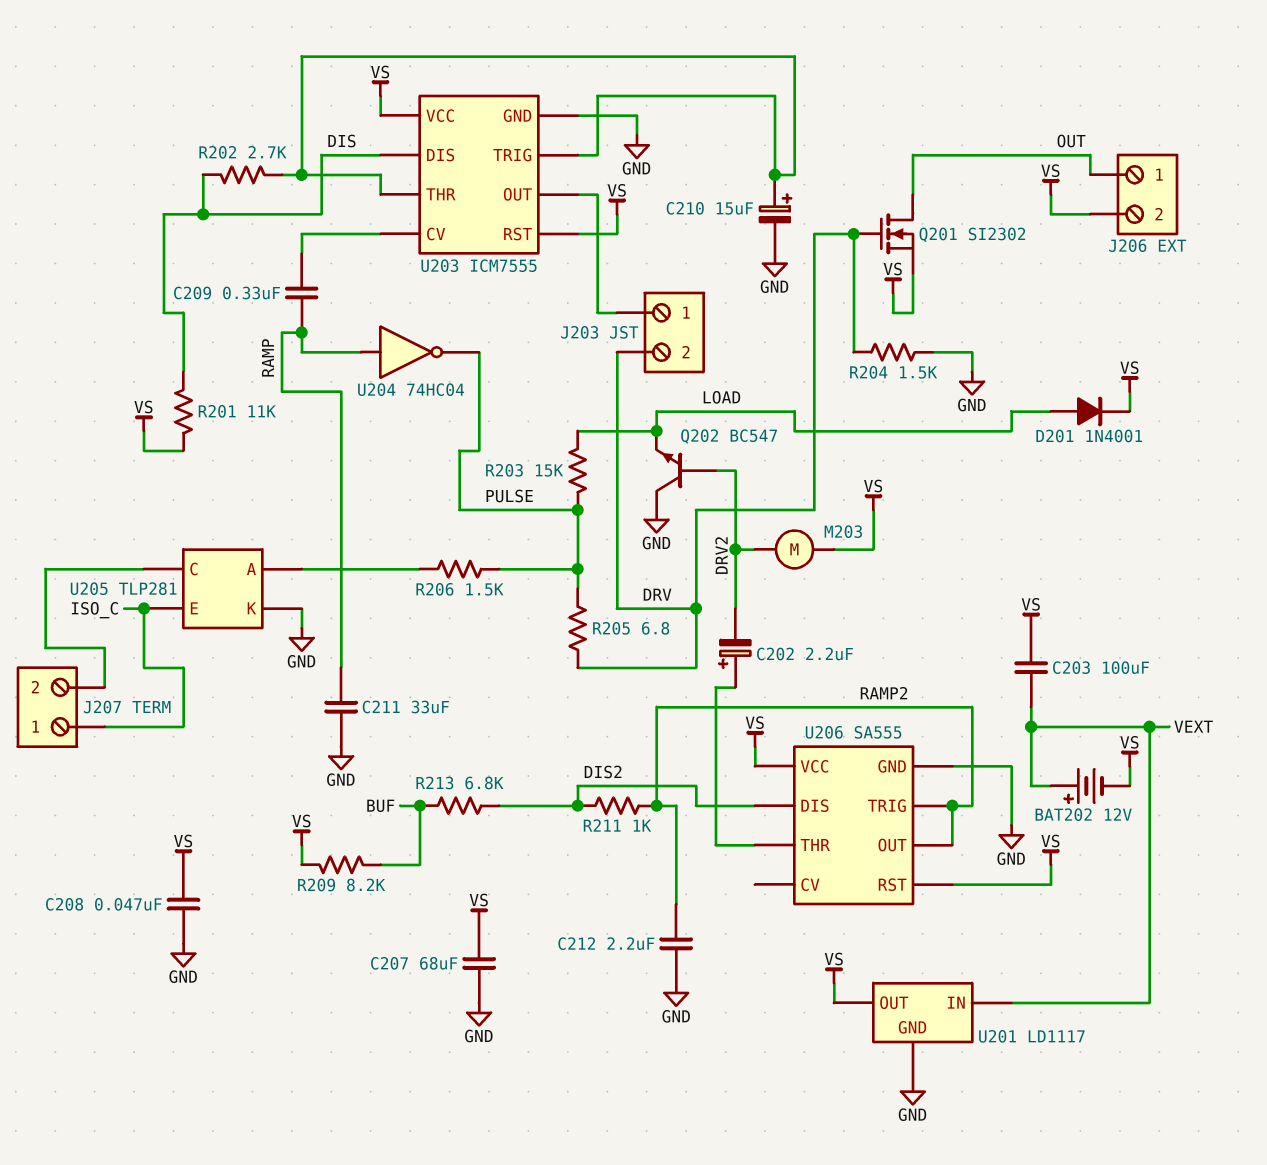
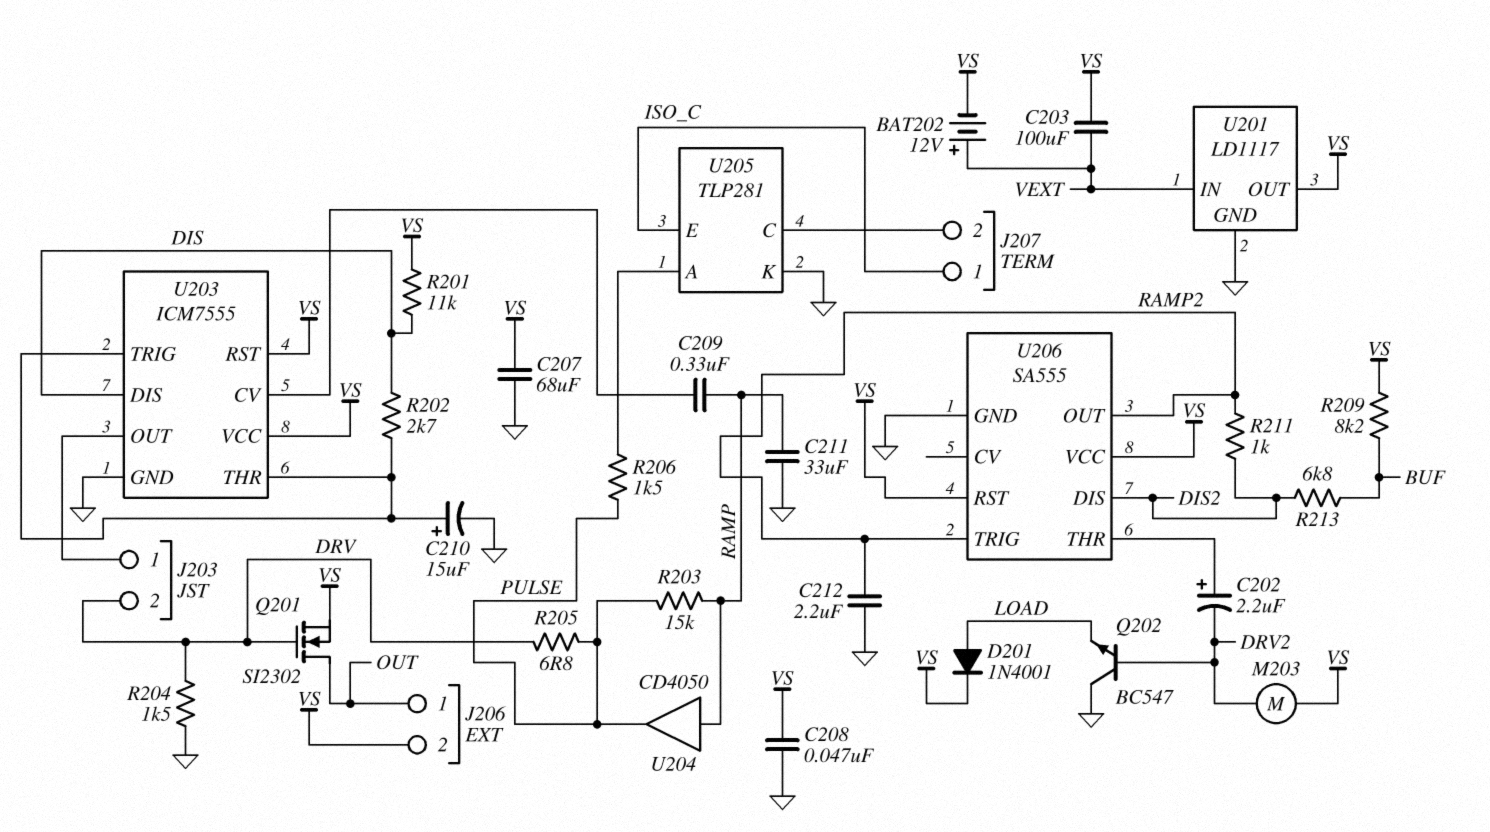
R203: 15k (LOAD, PULSE) -> 15k (PULSE, RAMP)
U204: NOT 74HC04 (in RAMP, out PULSE) -> buffer CD4050 (in RAMP, out PULSE)

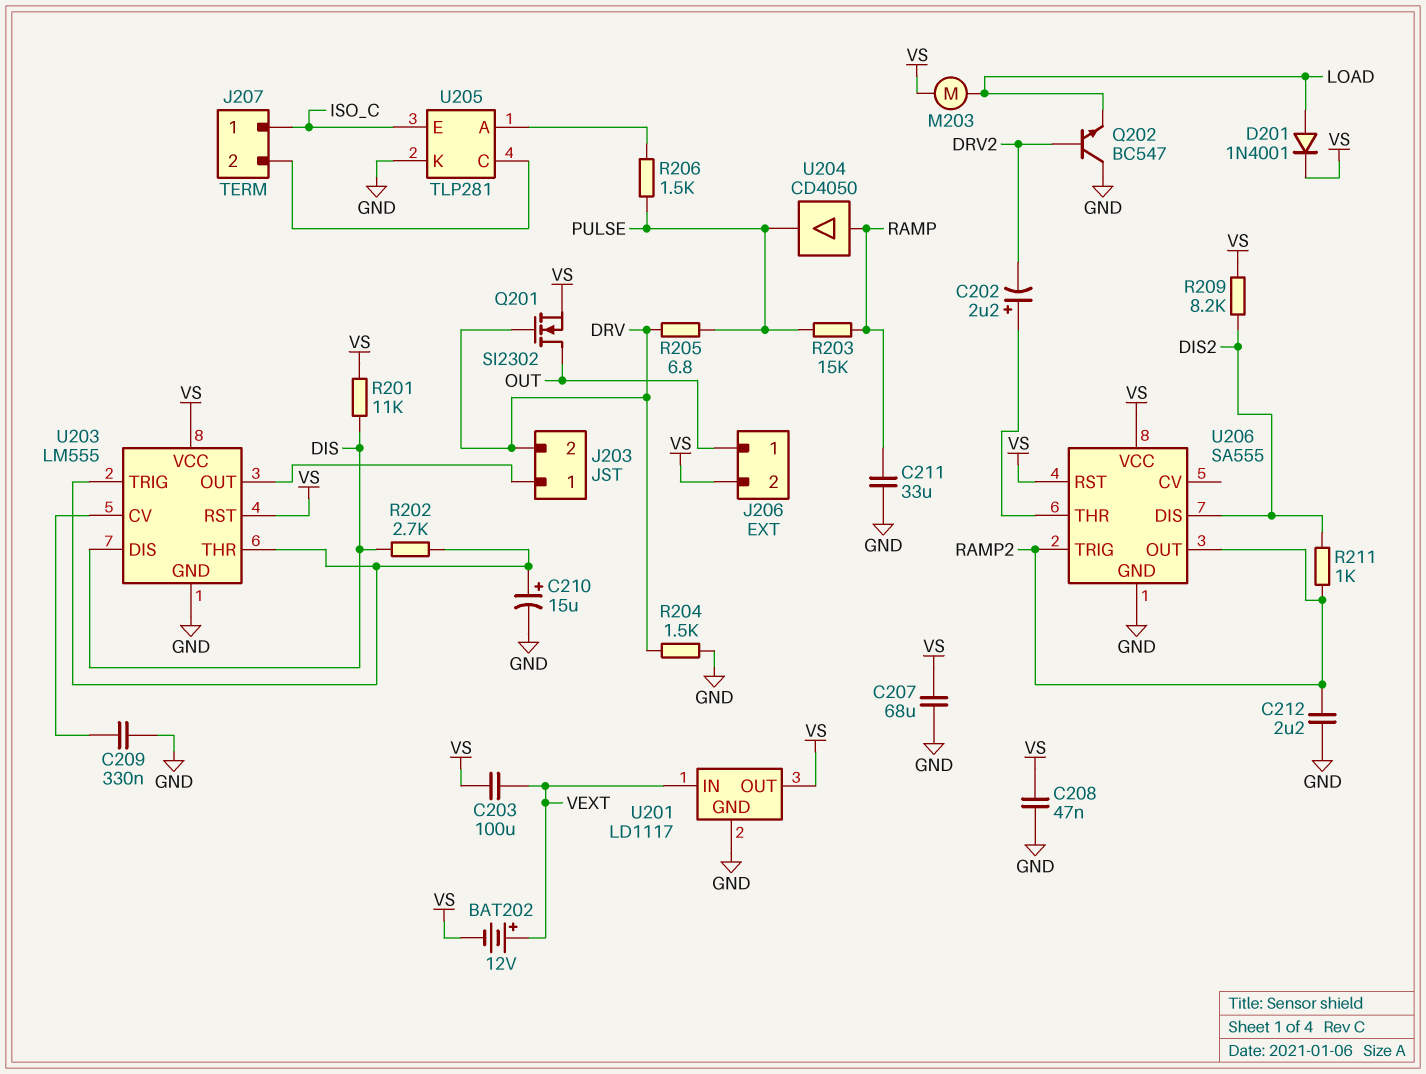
C209: 330nF (RAMP, U203/CV) -> 330nF (GND, U203/CV)
M203: motor (DRV2, VS) -> motor (LOAD, VS)
R209: 8.2k (BUF, VS) -> 8.2k (DIS2, VS)
R213: 6.8k (BUF, DIS2) -> none
U203: ICM7555 -> LM555

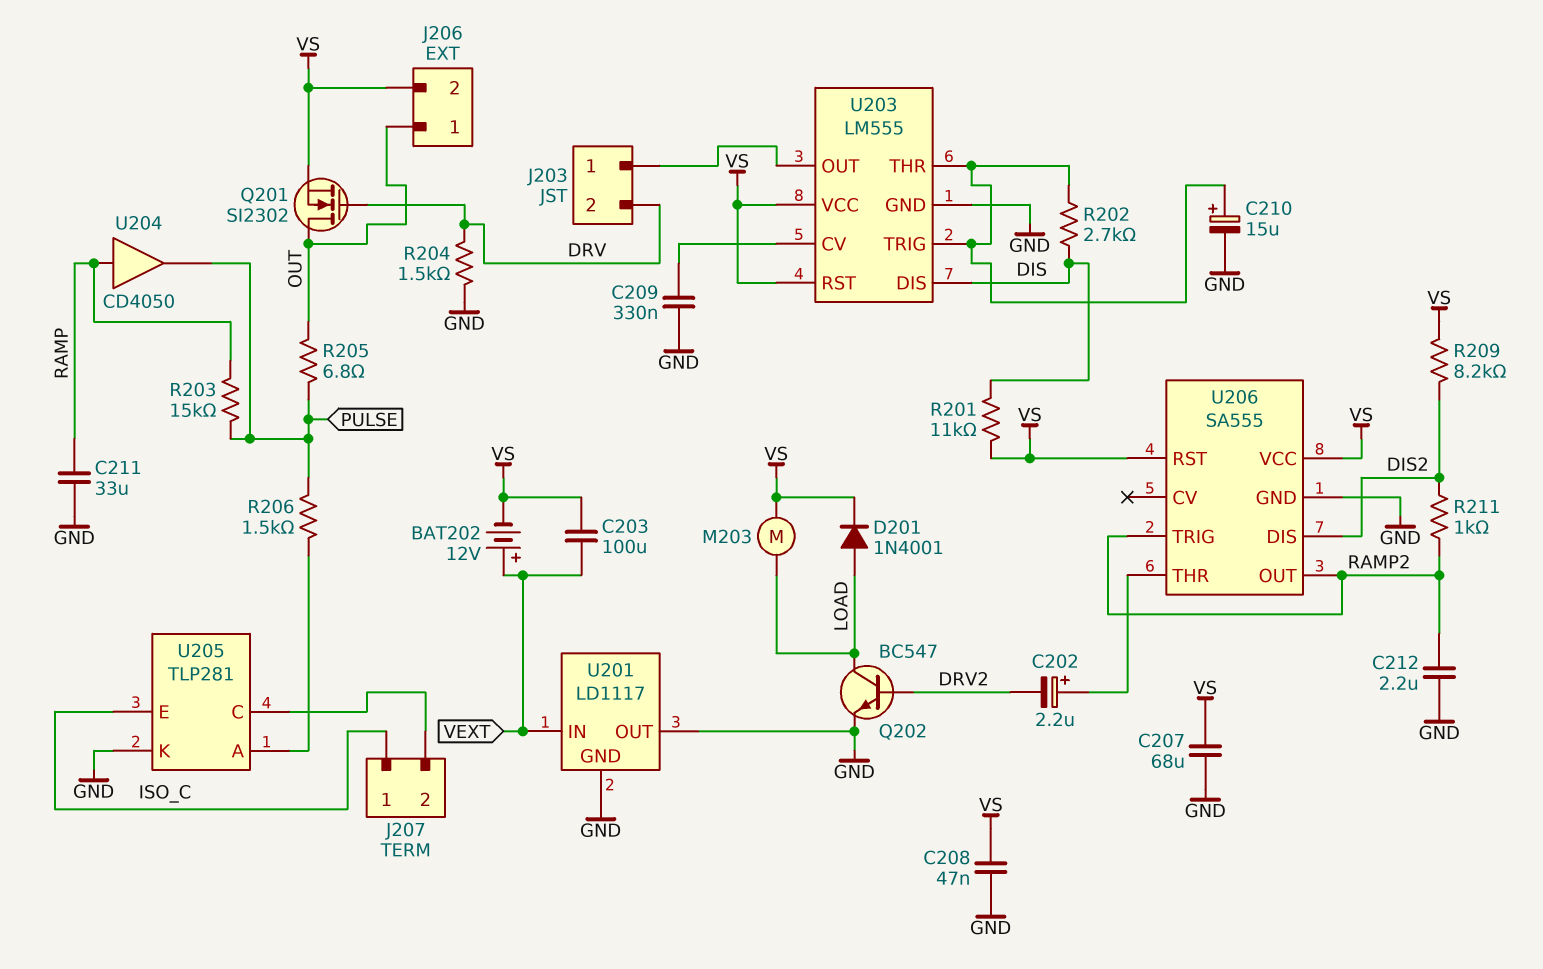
Q202: NPN BC547 (B DRV2, C GND, E LOAD) -> NPN BC547 (B DRV2, C LOAD, E GND)
R205: 6.8 (DRV, PULSE) -> 6.8 (OUT, PULSE)
U201 pin OUT: VS -> GND

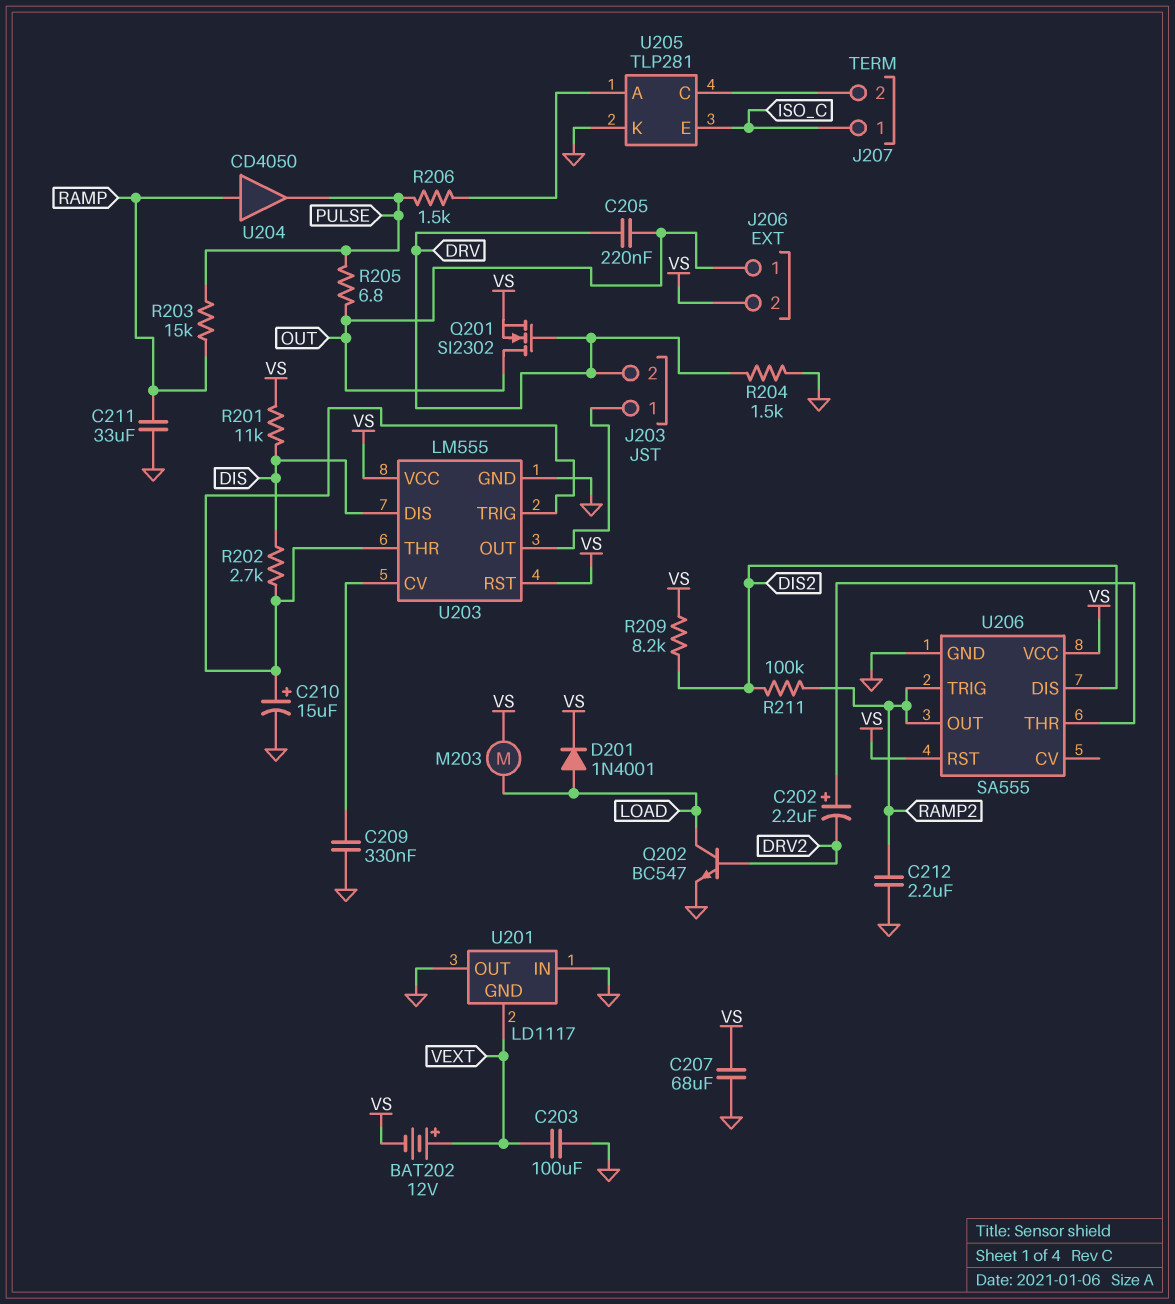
C203: 100uF (VEXT, VS) -> 100uF (GND, VEXT)
C205: none -> 220nF (DRV, OUT)
C208: 47nF (GND, VS) -> none
R211: 1k (DIS2, RAMP2) -> 100k (DIS2, RAMP2)
U201 pin GND: GND -> VEXT
U201 pin IN: VEXT -> GND

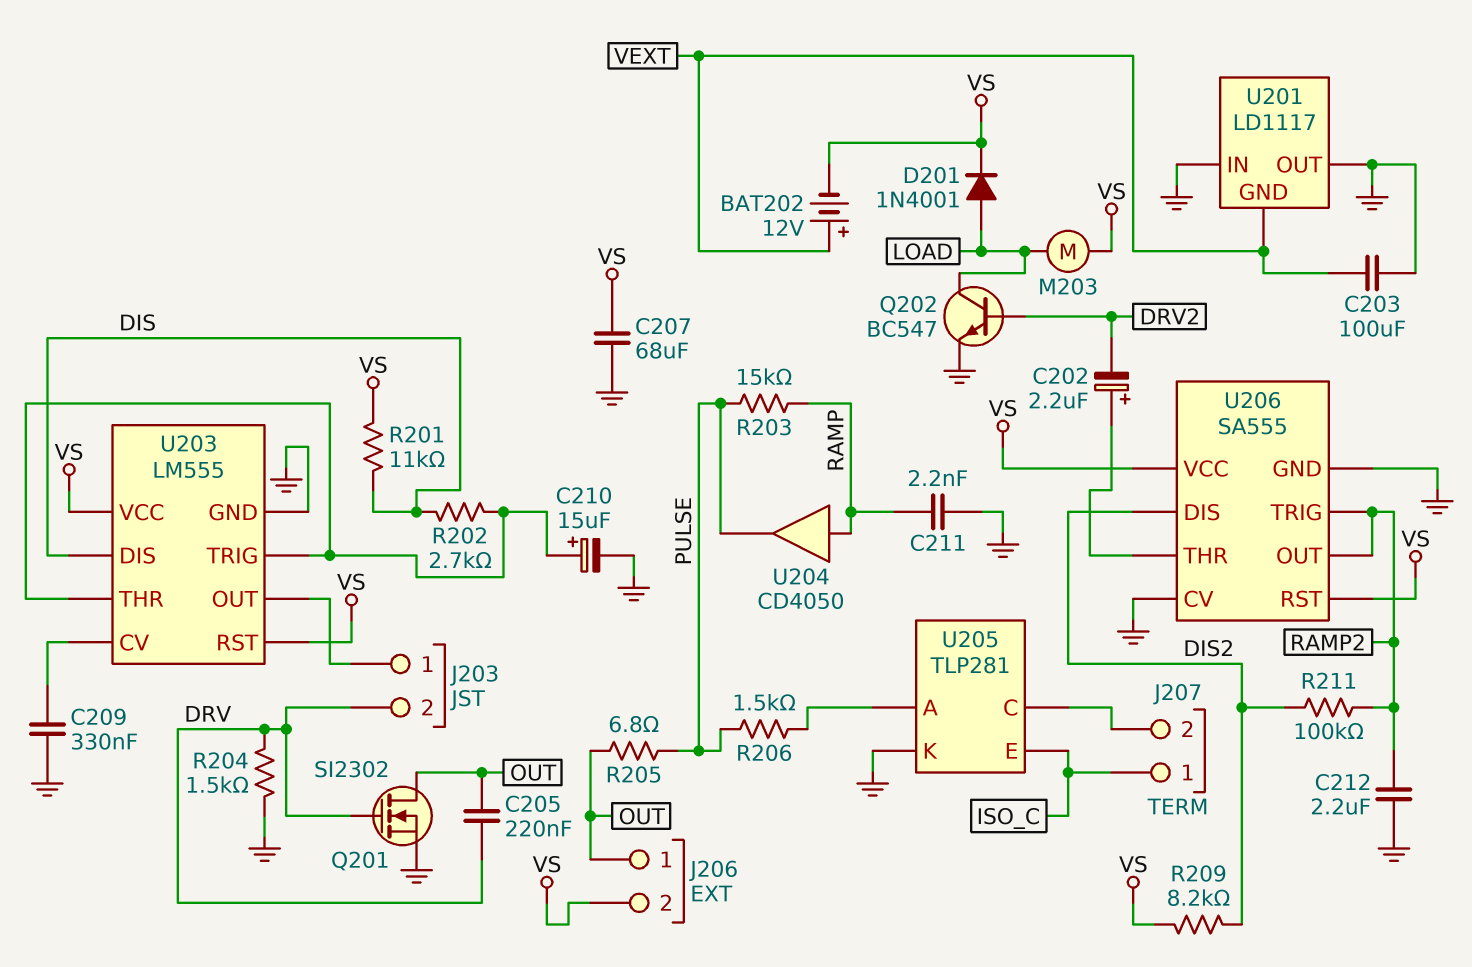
C211: 33uF (GND, RAMP) -> 2.2nF (GND, RAMP)
Q201: NMOS SI2302 (G DRV, D OUT, S VS) -> NMOS SI2302 (G DRV, D OUT, S GND)
U206 pin CV: none -> GND

